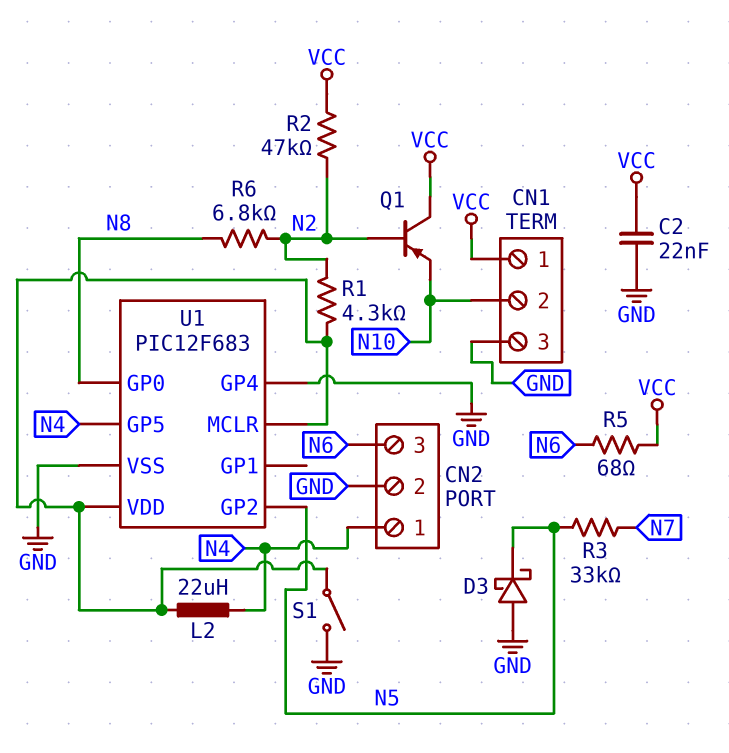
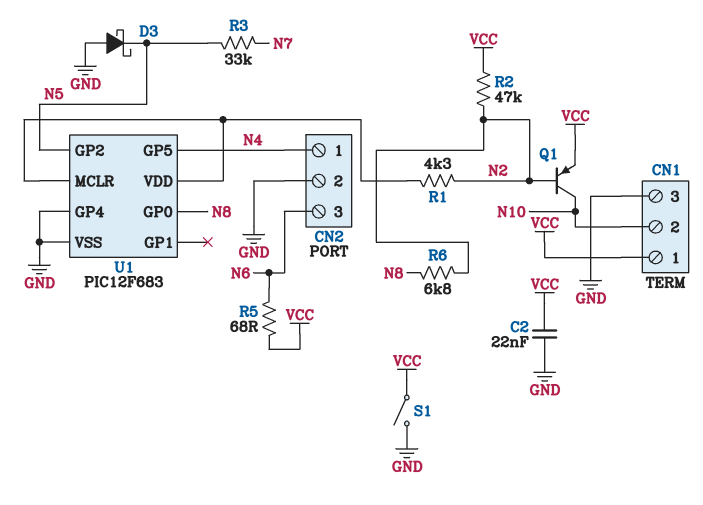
L2: 22uH (N4, U1/MCLR) -> none
Q1: PNP (B N2, C VCC, E N10) -> PNP (B N2, C N10, E VCC)
S1: switch (GND, U1/MCLR) -> switch (GND, VCC)

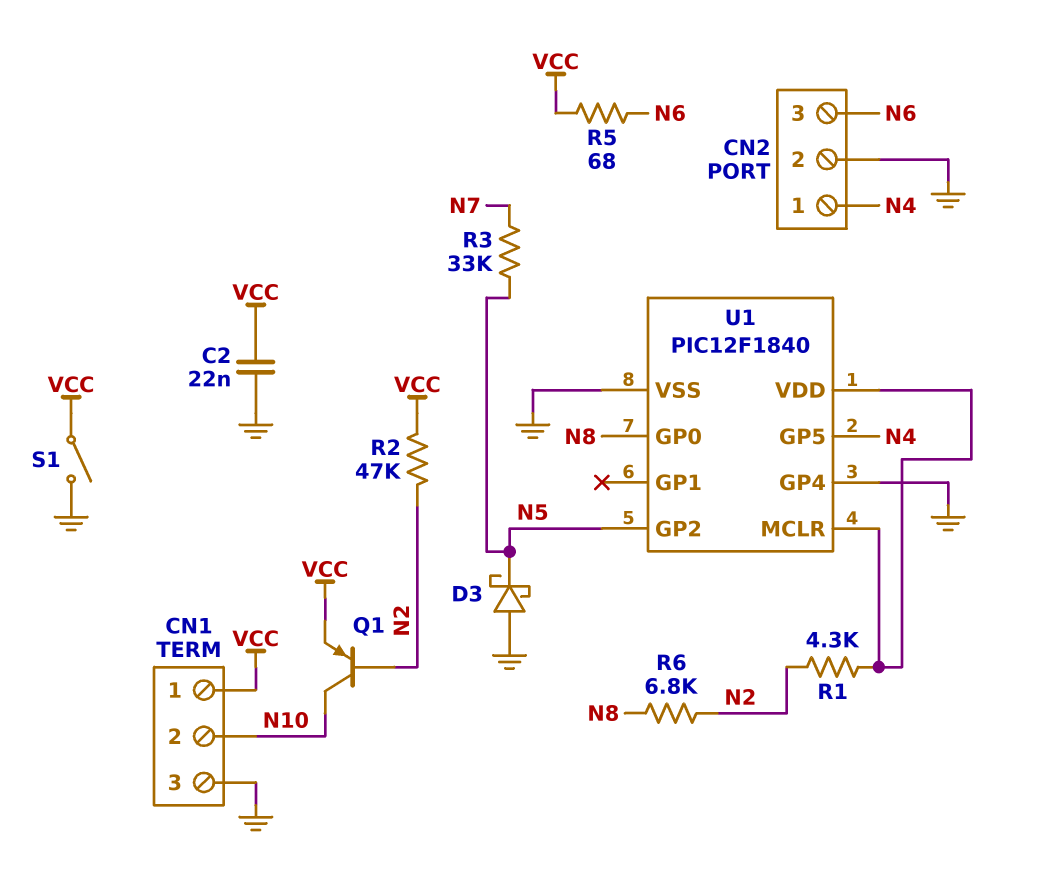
U1: PIC12F683 -> PIC12F1840

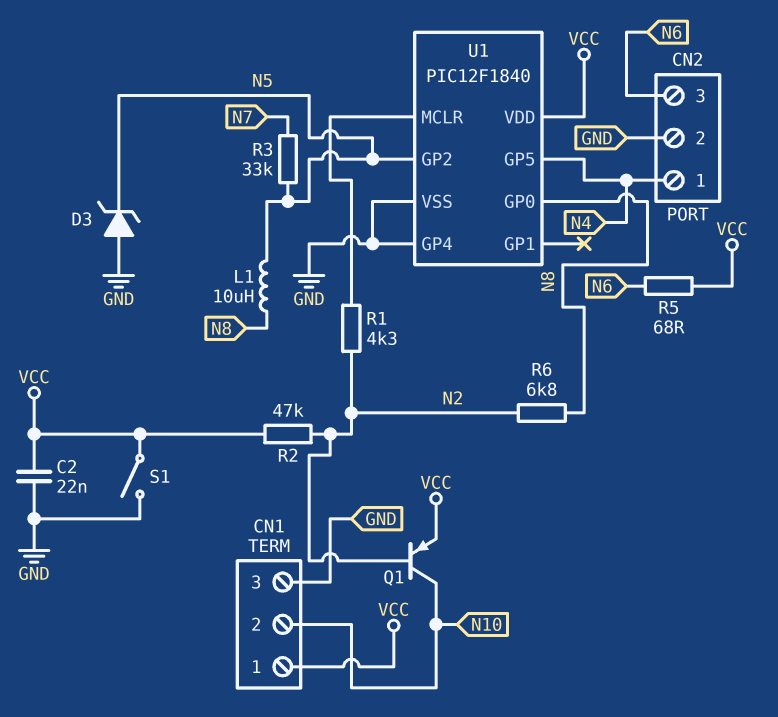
D3: schottky (A GND, K N5) -> zener (A GND, K N5)
L1: none -> 10uH (N5, N8)
U1 pin VDD: U1/MCLR -> VCC

